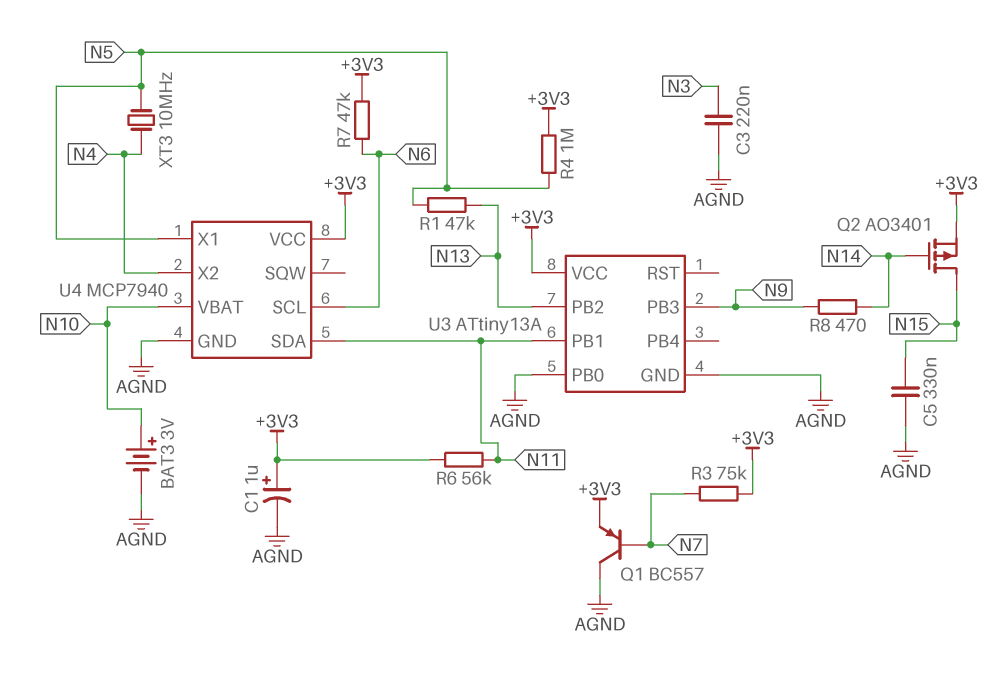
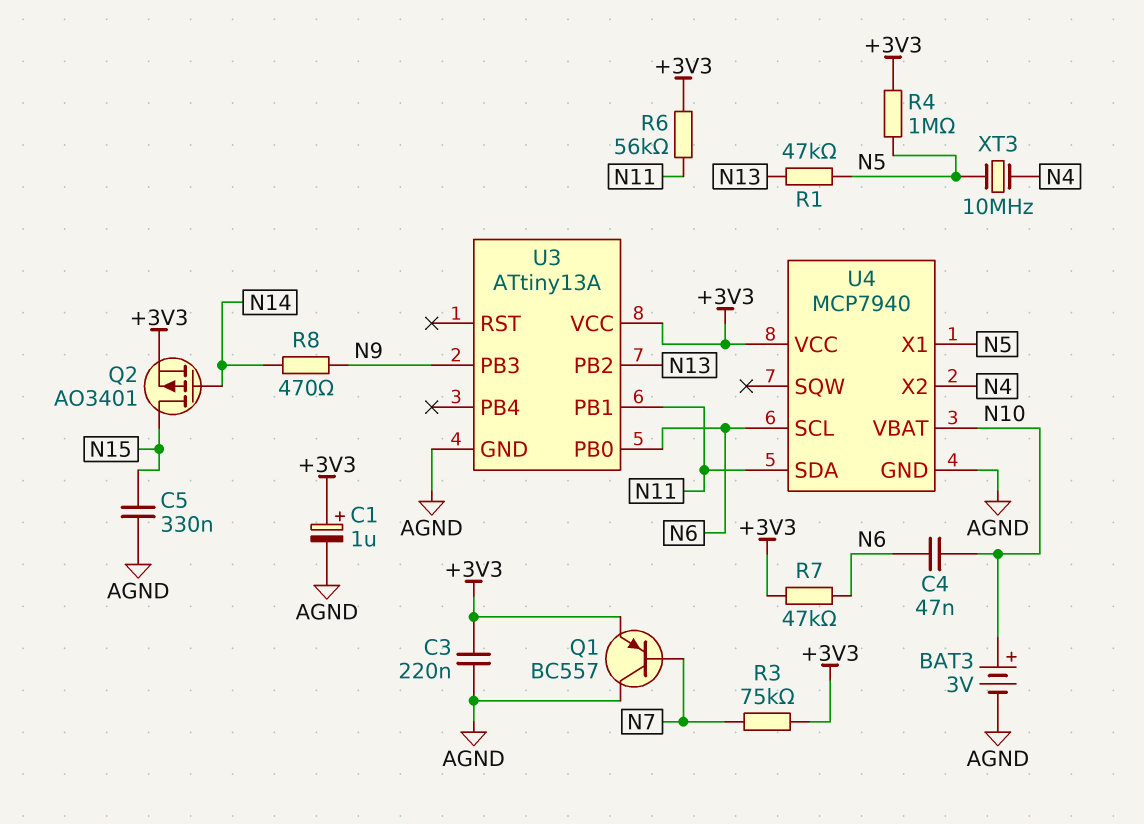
C3: 220nF (AGND, N3) -> 220nF (+3V3, AGND)
C4: none -> 47nF (N6, N10)
U3 pin PB0: AGND -> N6

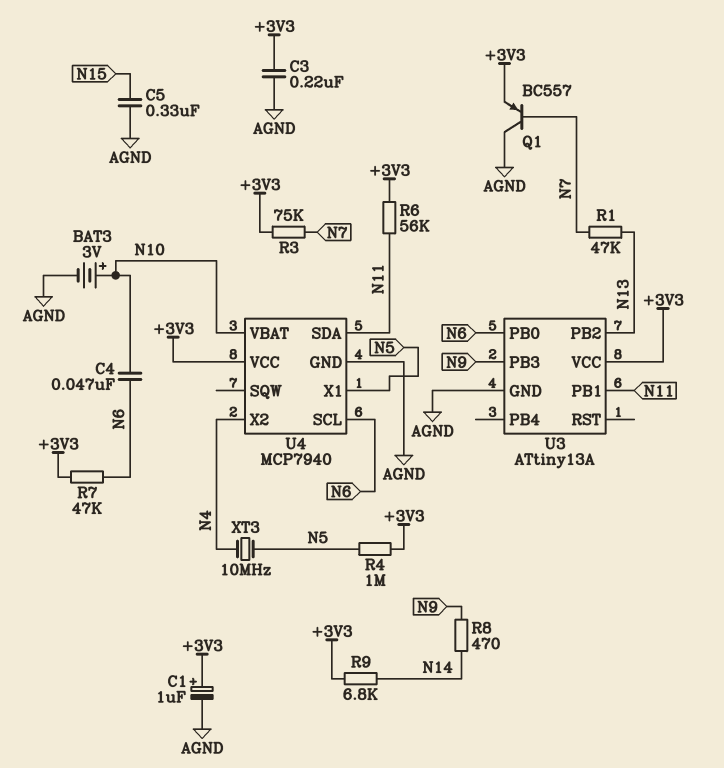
Q2: PMOS AO3401 (G N14, D N15, S +3V3) -> none
R1: 47k (N5, N13) -> 47k (N7, N13)
R9: none -> 6.8k (+3V3, N14)

